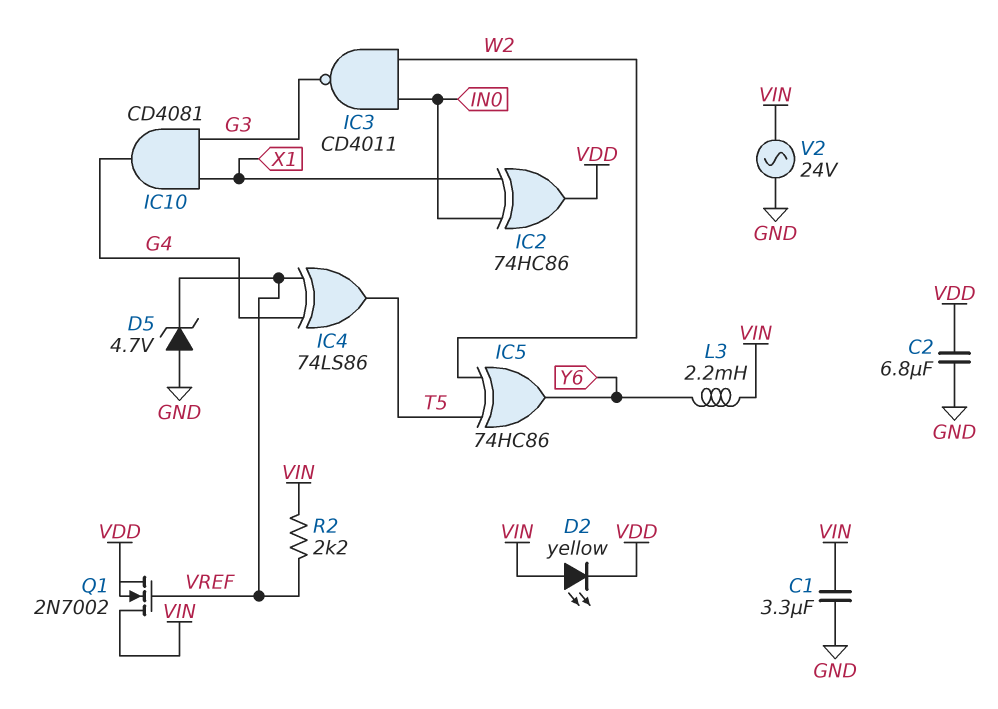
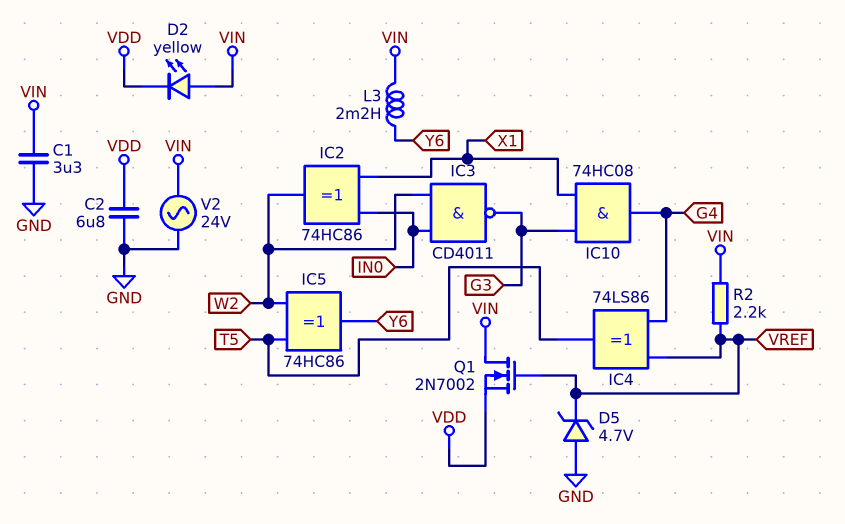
IC2: XOR 74HC86 (in IN0, in X1, out VDD) -> XOR 74HC86 (in IN0, in X1, out W2)
IC10: AND CD4081 (in G3, in X1, out G4) -> AND 74HC08 (in G3, in X1, out G4)

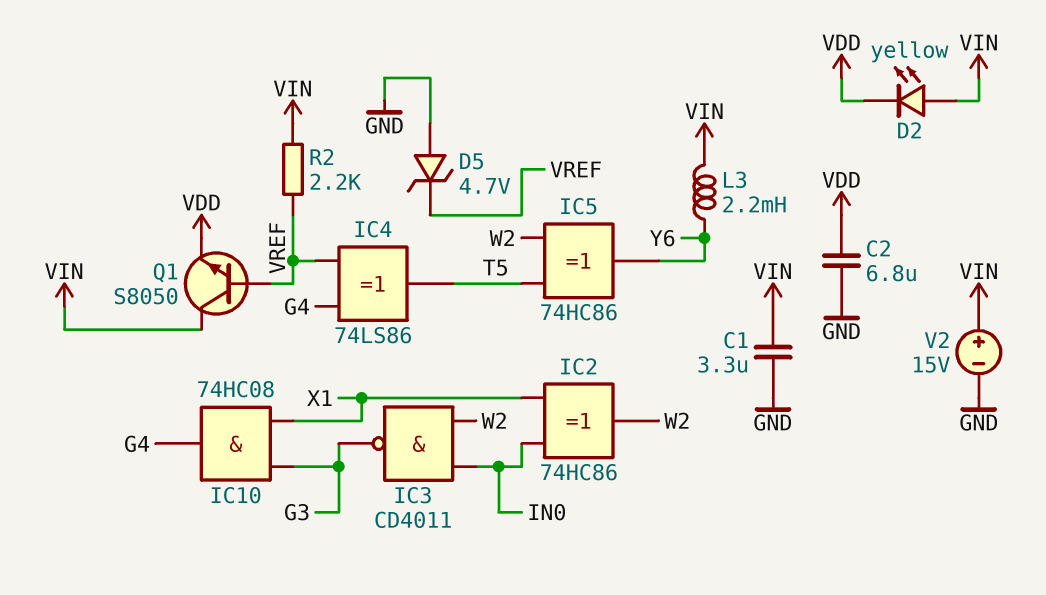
Q1: NMOS 2N7002 (G VREF, D VIN, S VDD) -> NPN S8050 (B VREF, C VIN, E VDD)
V2: AC 24V (GND, VIN) -> 15V (plus VIN, minus GND)

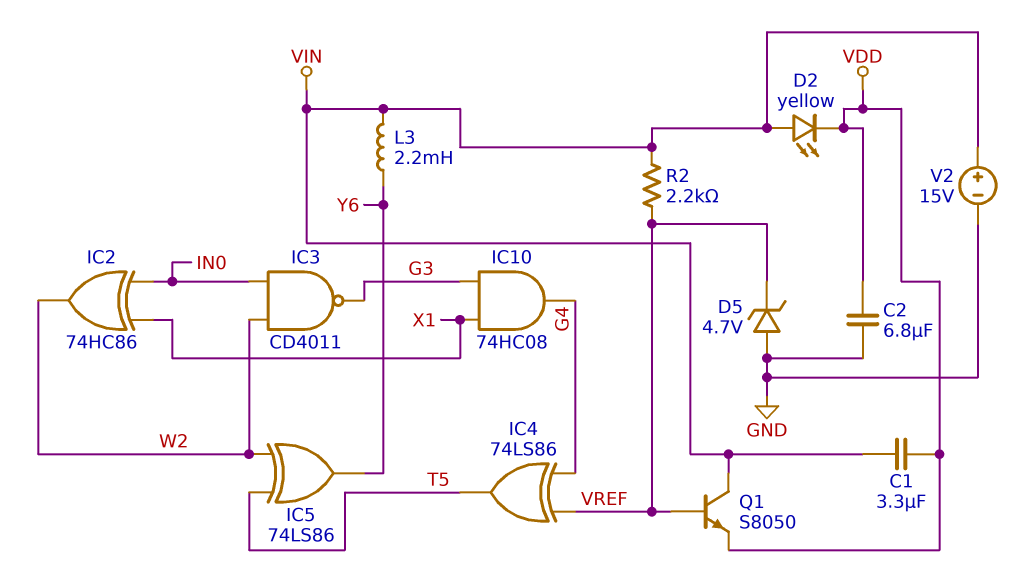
C1: 3.3uF (GND, VIN) -> 3.3uF (VDD, VIN)
IC5: XOR 74HC86 (in T5, in W2, out Y6) -> XOR 74LS86 (in T5, in W2, out Y6)

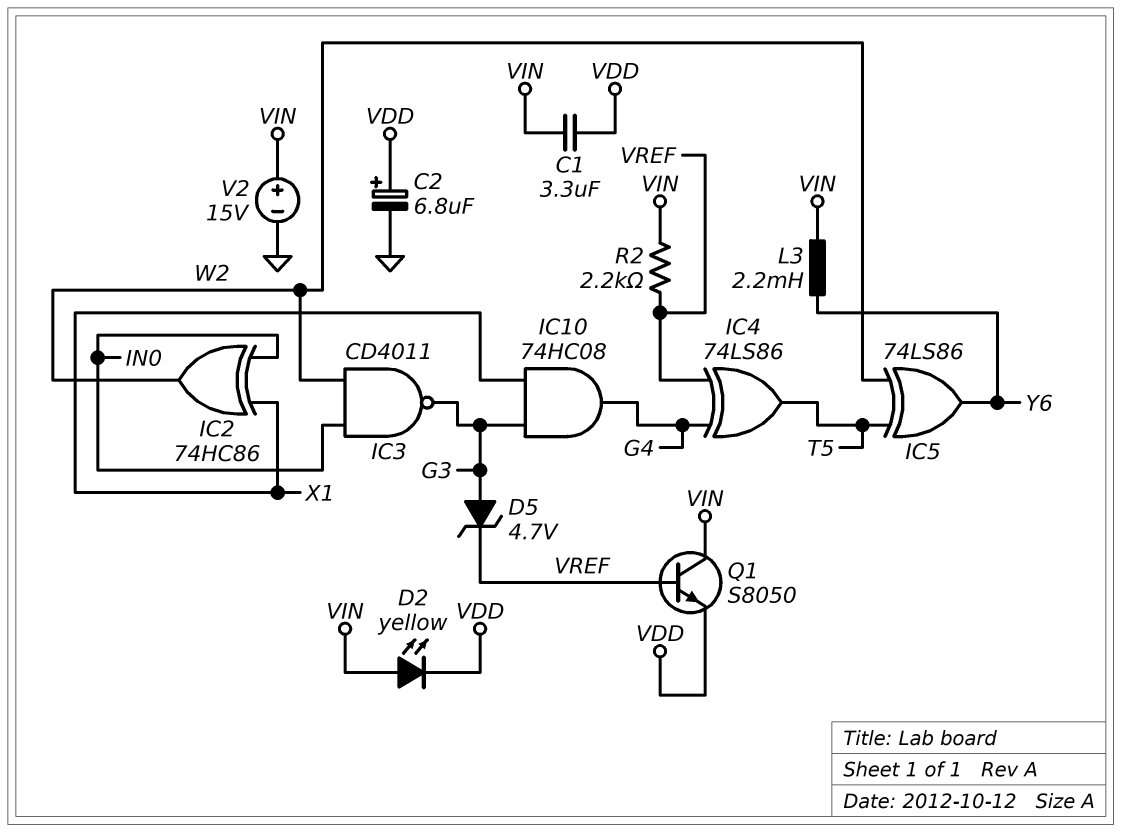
C2: 6.8uF (GND, VDD) -> 6.8uF (plus VDD, minus GND)
D5: zener 4.7V (A GND, K VREF) -> zener 4.7V (A G3, K VREF)

